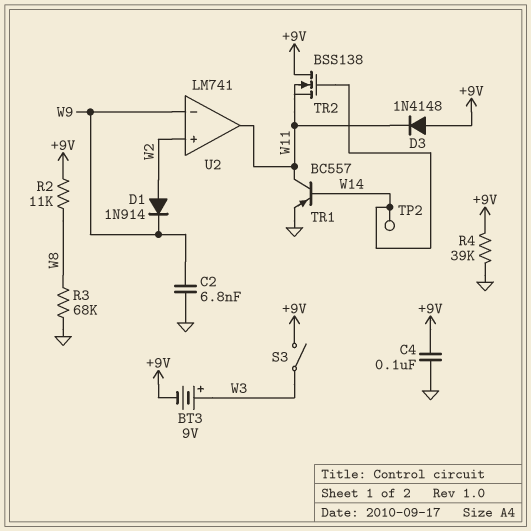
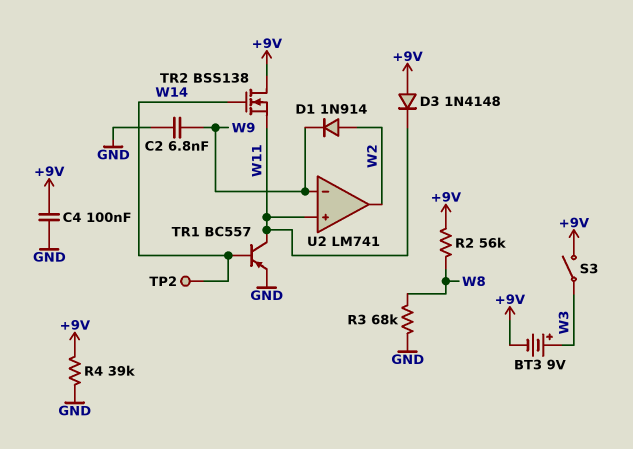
R2: 11k (+9V, W8) -> 56k (+9V, W8)
U2 pin in+: W2 -> W11
U2 pin out: W11 -> W2

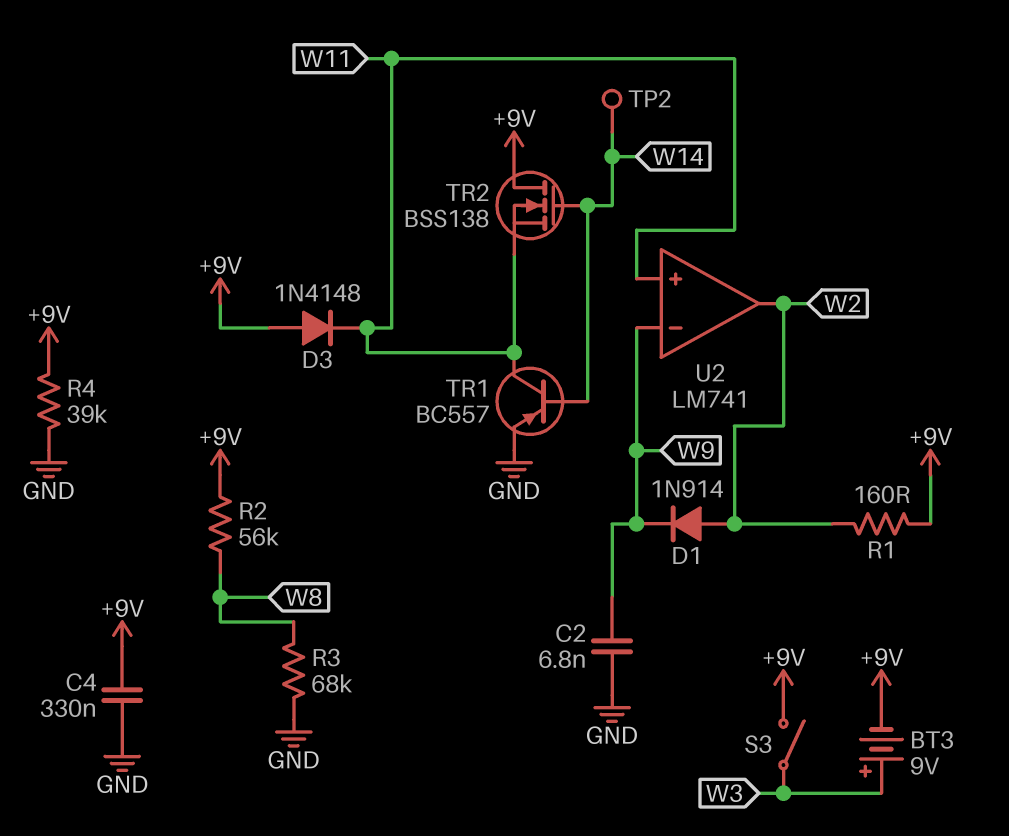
C4: 100nF (+9V, GND) -> 330nF (+9V, GND)
R1: none -> 160 (+9V, W2)

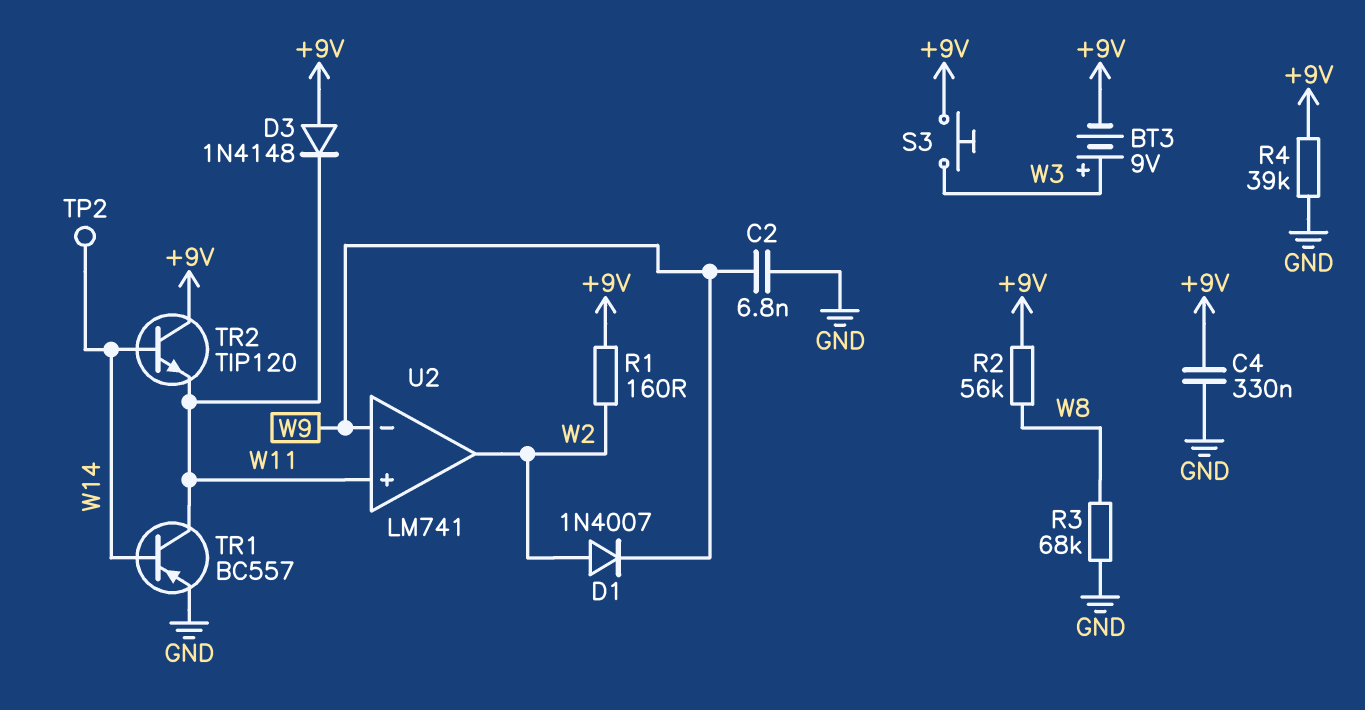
D1: diode 1N914 (A W2, K W9) -> diode 1N4007 (A W2, K W9)
S3: switch (+9V, W3) -> button (+9V, W3)
TR2: NMOS BSS138 (G W14, D +9V, S W11) -> NPN TIP120 (B W14, C +9V, E W11)

